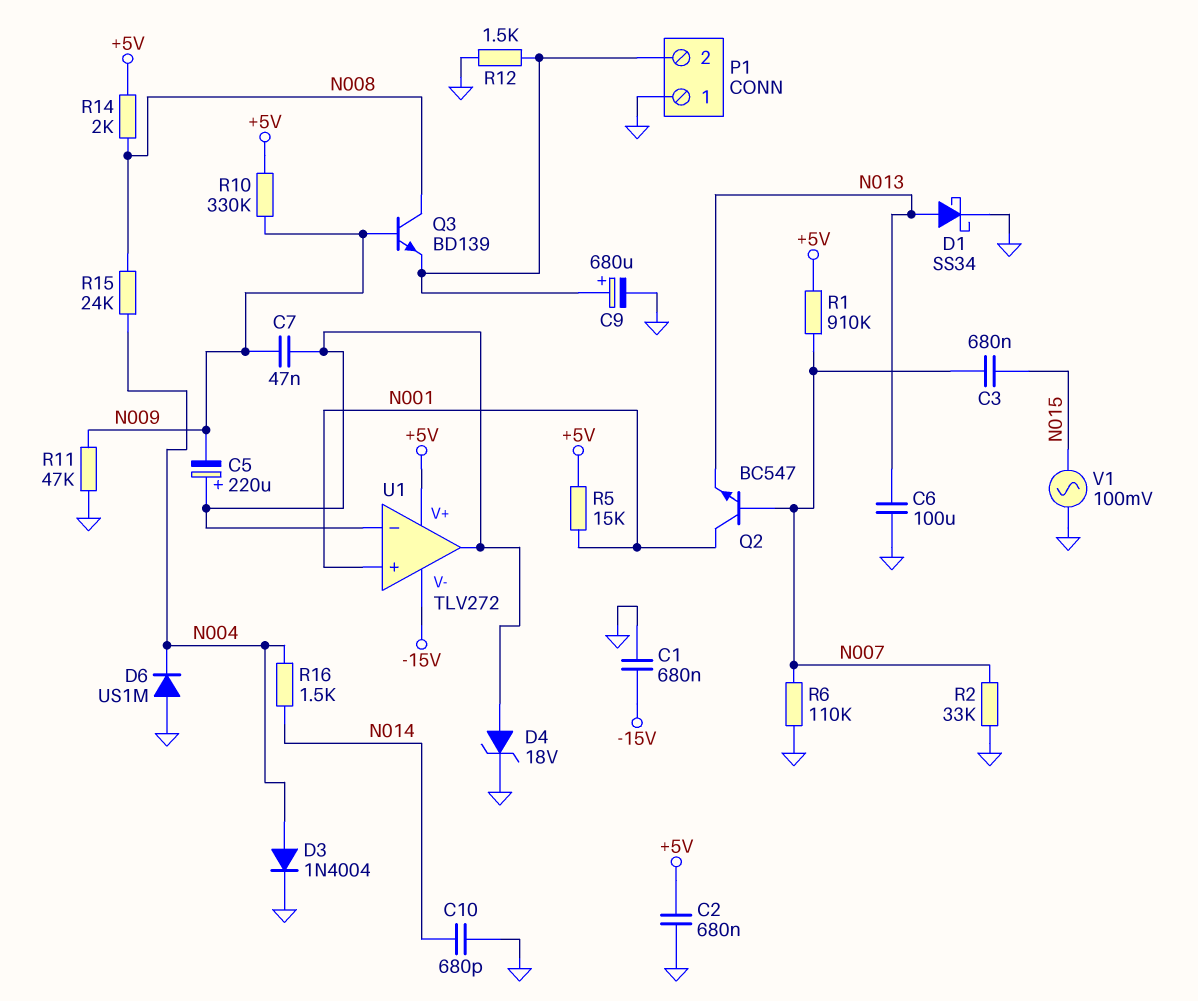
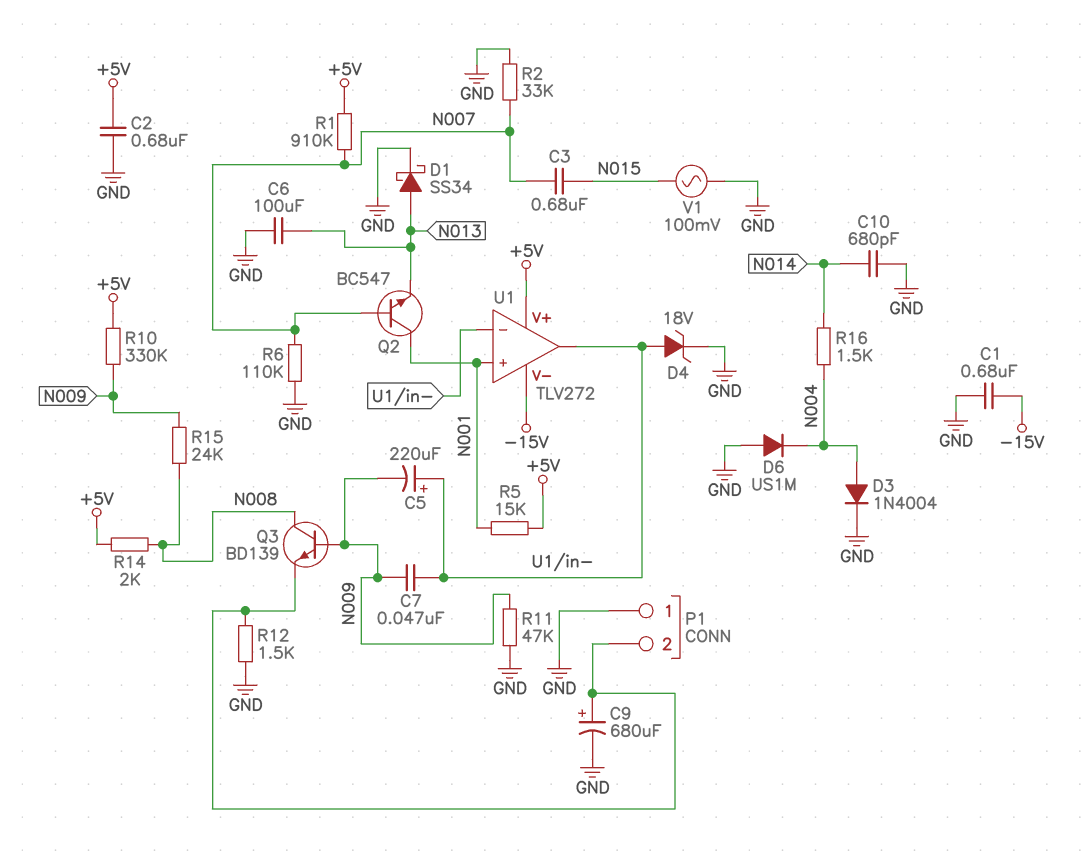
R15: 24k (N004, N008) -> 24k (N008, N009)

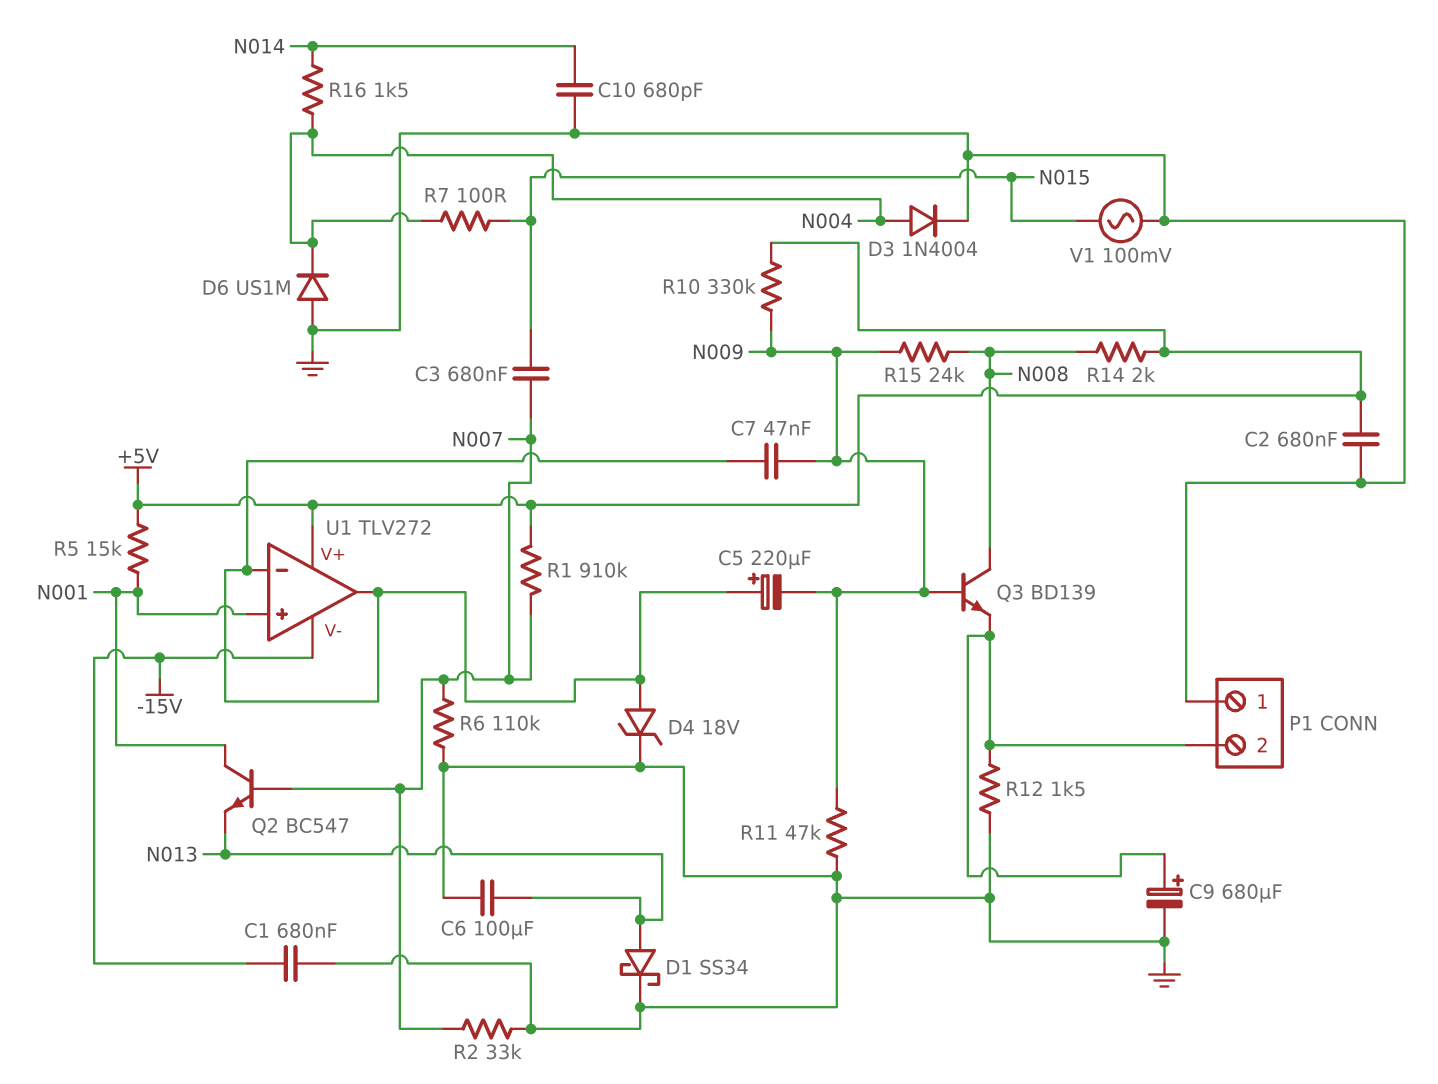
R7: none -> 100 (N004, N015)

